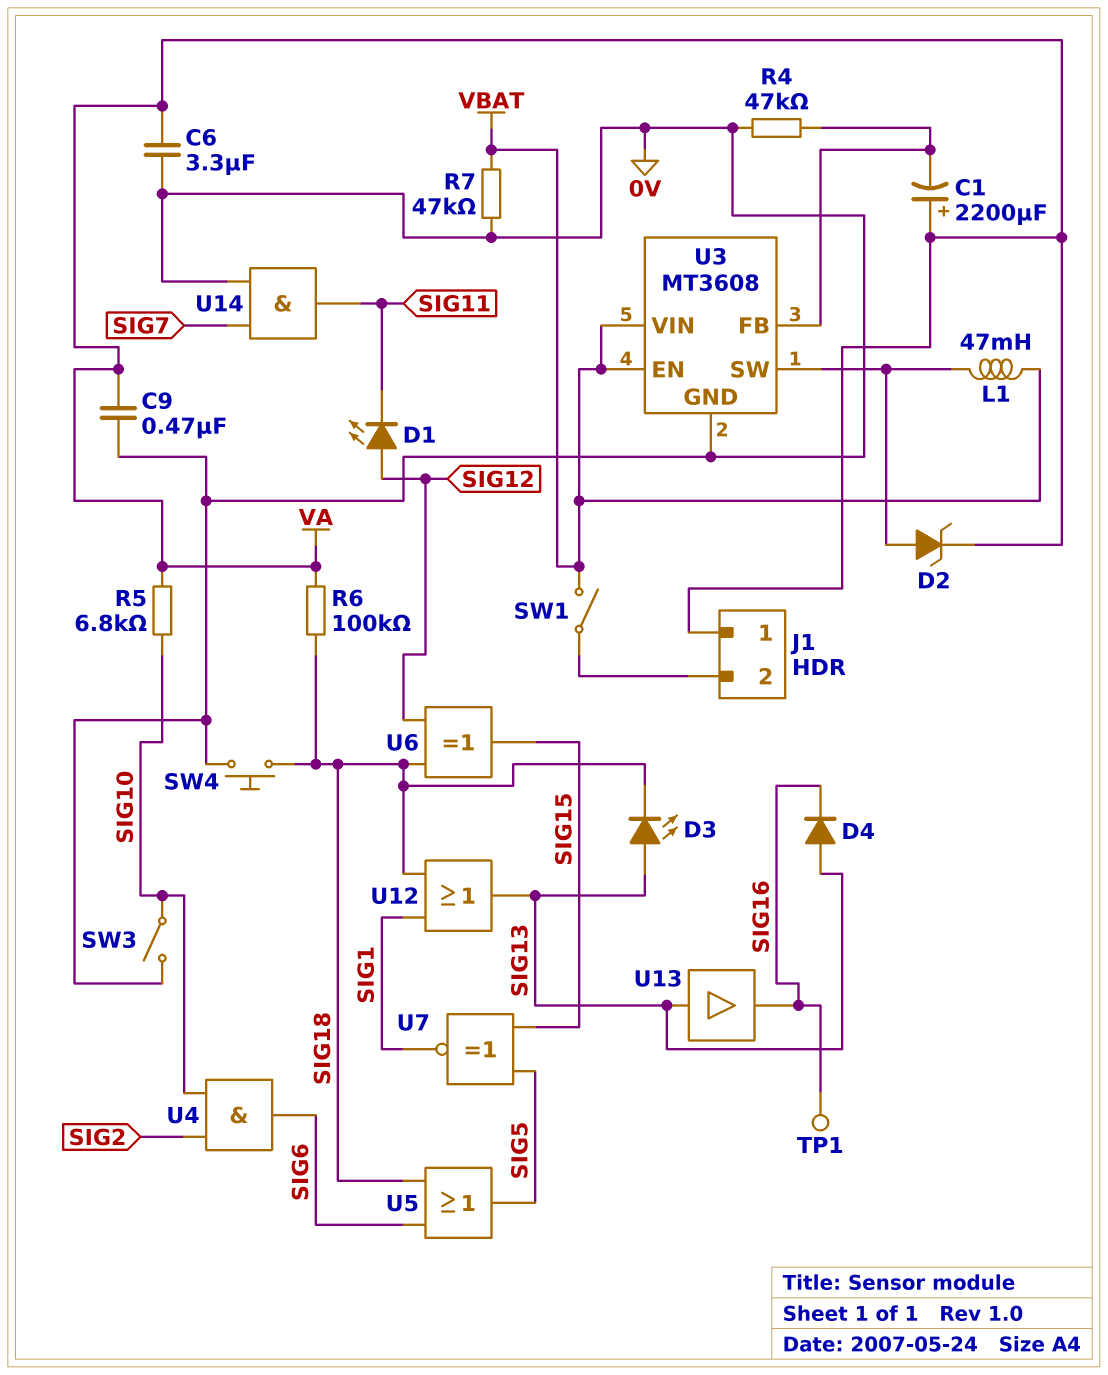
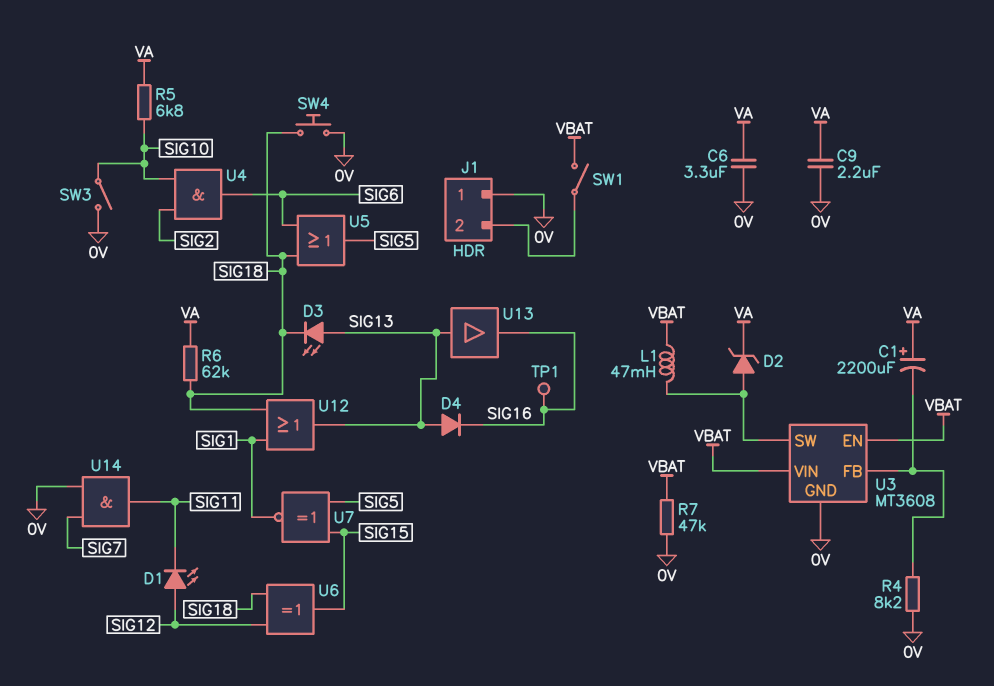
C9: 470nF (0V, VA) -> 2.2uF (0V, VA)
J1 pin 1: VA -> 0V
R4: 47k (0V, U3/FB) -> 8.2k (0V, U3/FB)
R6: 100k (SIG18, VA) -> 62k (SIG18, VA)

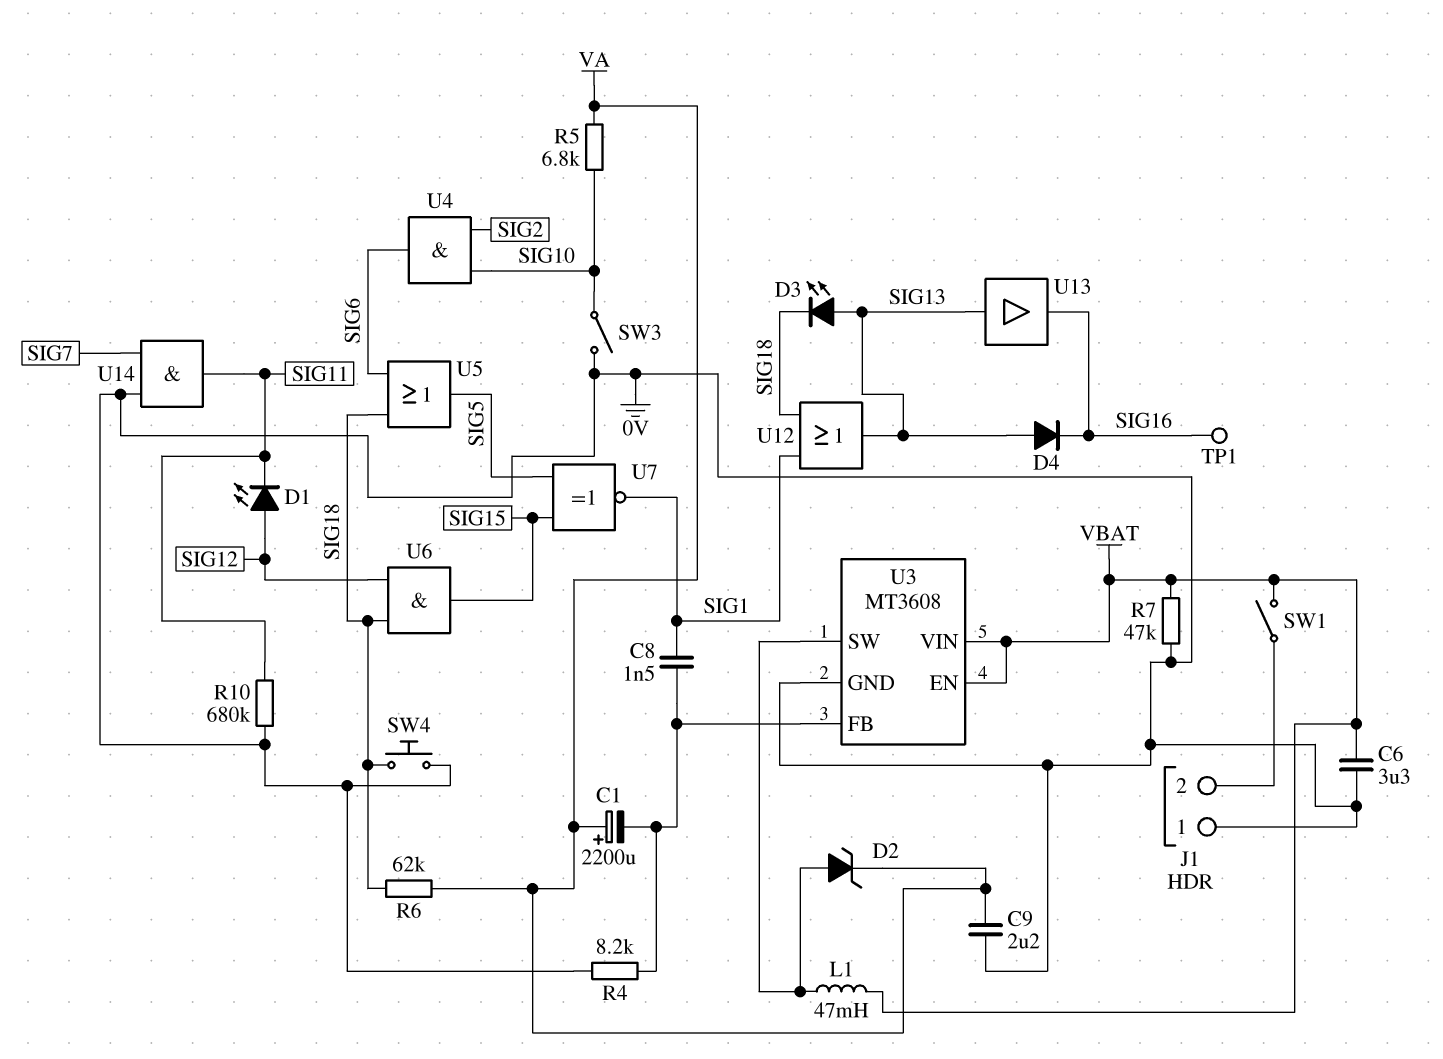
C6: 3.3uF (0V, VA) -> 3.3uF (0V, VBAT)
C8: none -> 1.5nF (SIG1, U3/FB)
R10: none -> 680k (0V, SIG11)
U6: XOR (in SIG12, in SIG18, out SIG15) -> AND (in SIG12, in SIG18, out SIG15)

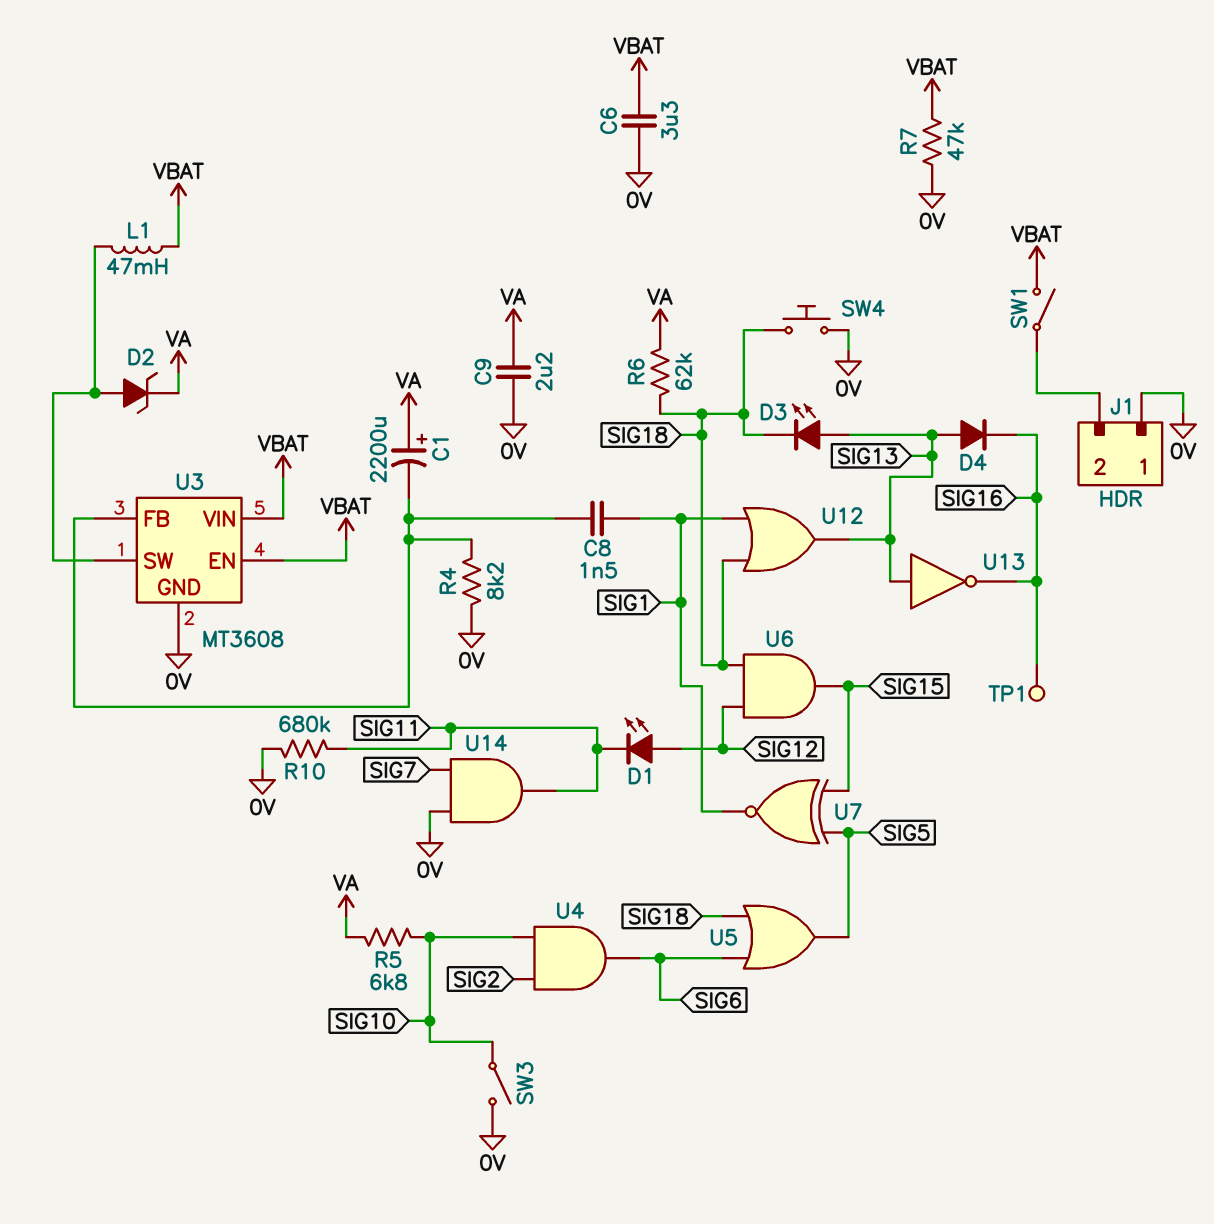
U13: buffer (in SIG13, out SIG16) -> NOT (in SIG13, out SIG16)

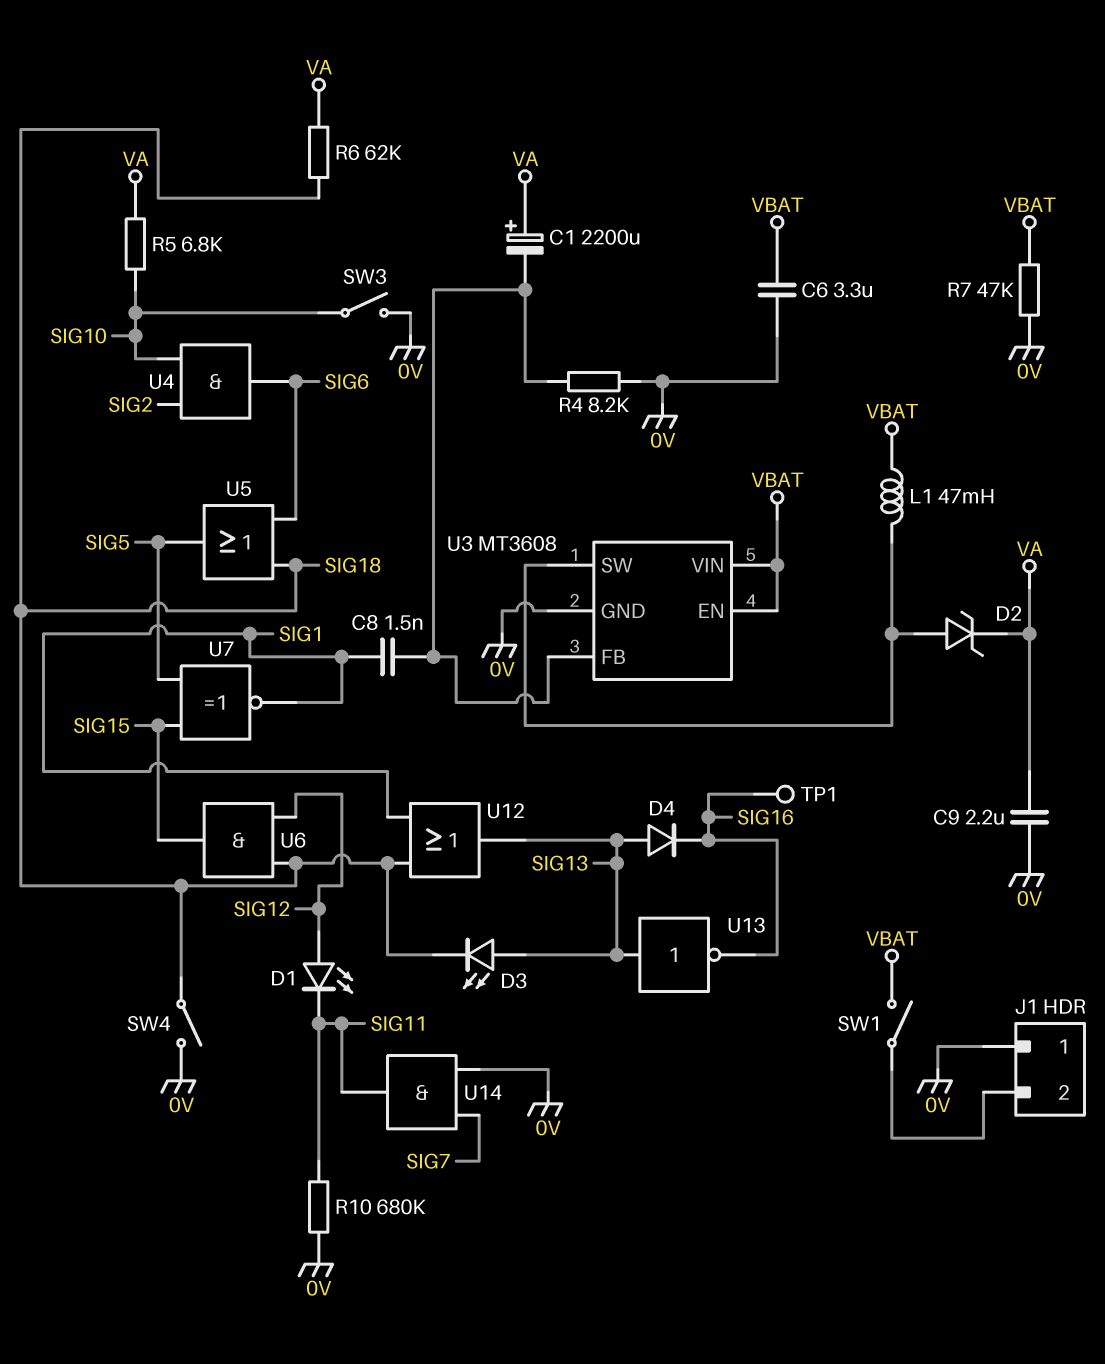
SW4: button (0V, SIG18) -> switch (0V, SIG18)

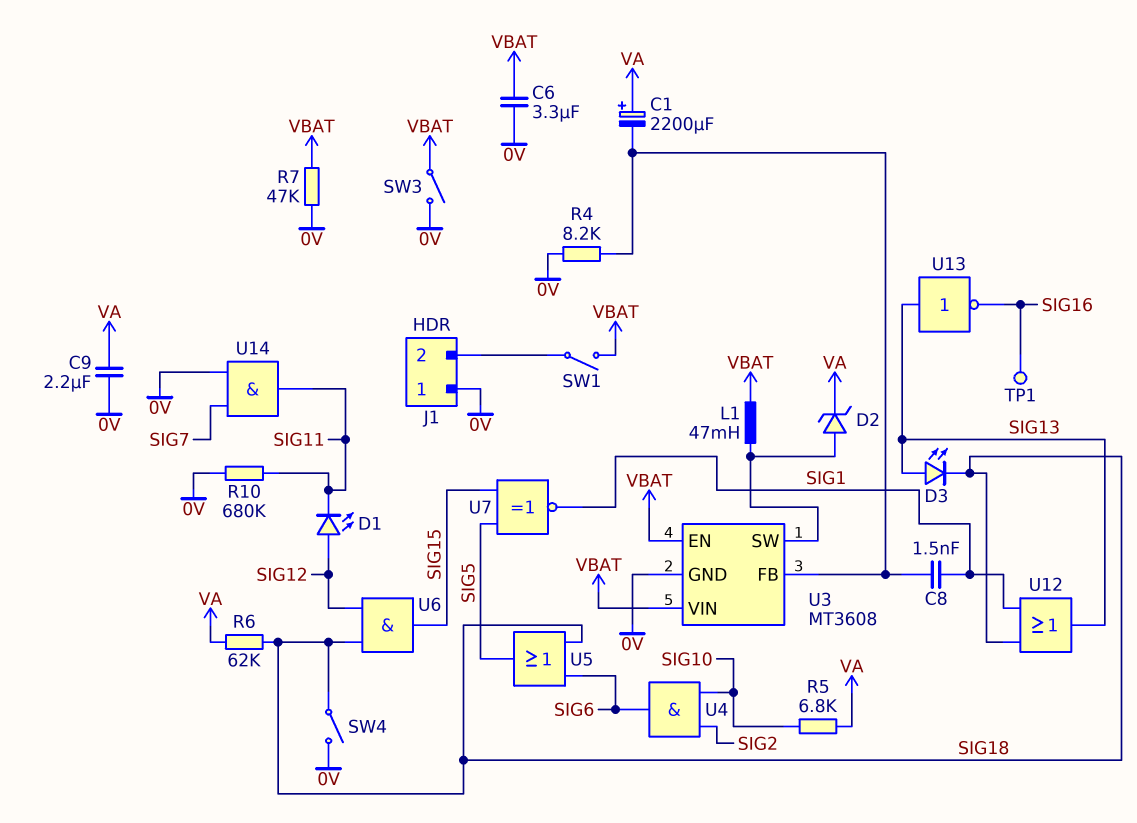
D4: diode (A SIG13, K SIG16) -> none
SW3: switch (0V, SIG10) -> switch (0V, VBAT)

